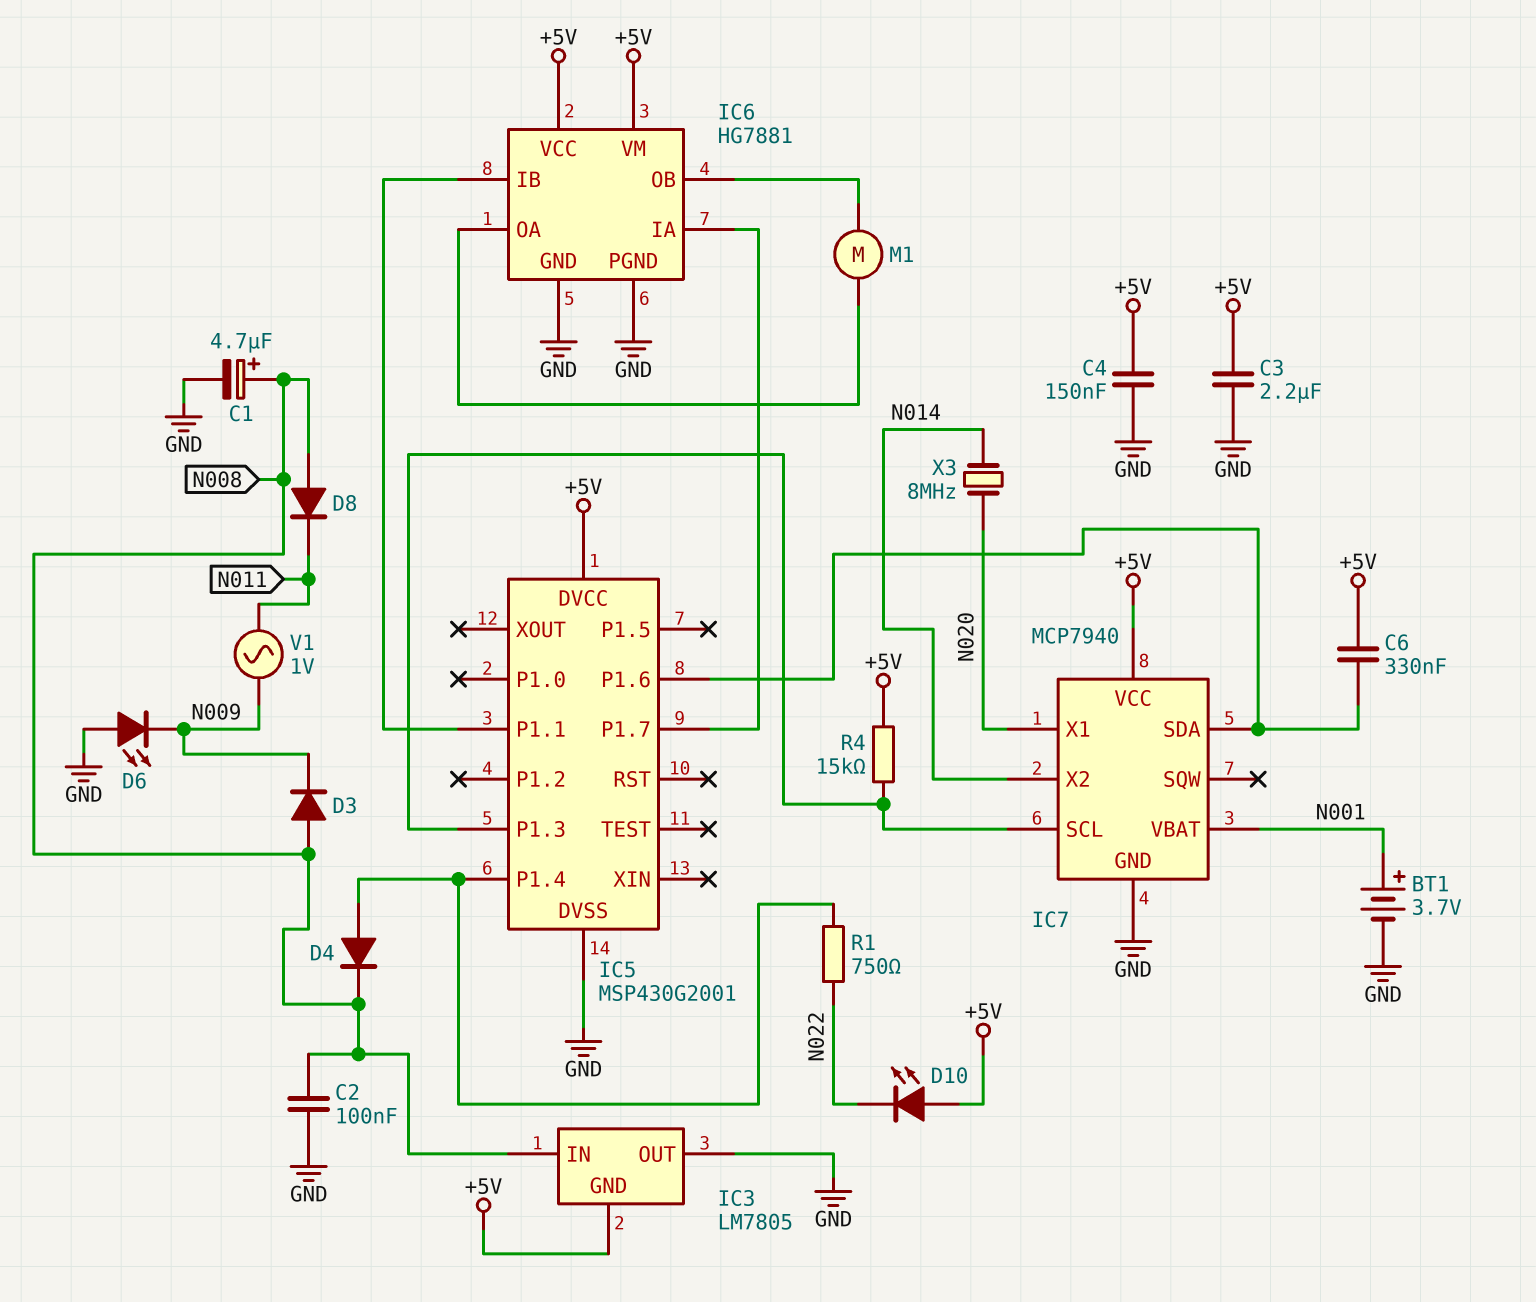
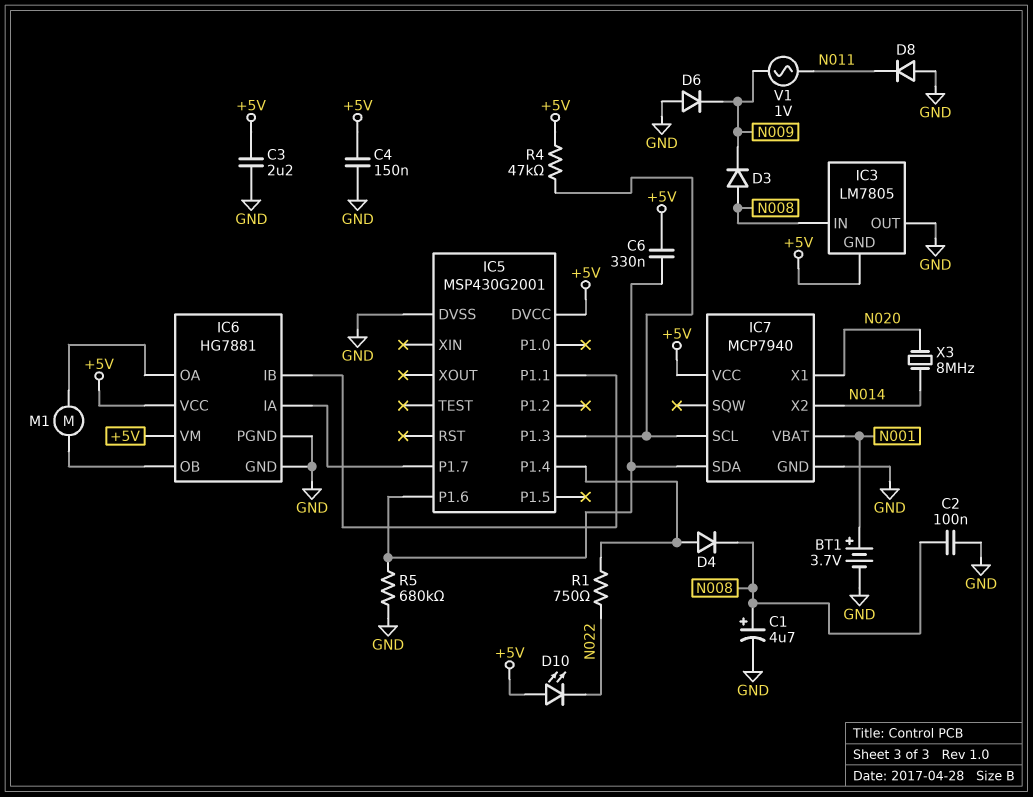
D6: LED (A GND, K N009) -> diode (A GND, K N009)
D8: diode (A N008, K N011) -> diode (A GND, K N011)
R4: 15k (+5V, IC5/P1.3) -> 47k (+5V, IC5/P1.3)
R5: none -> 680k (GND, IC5/P1.6)

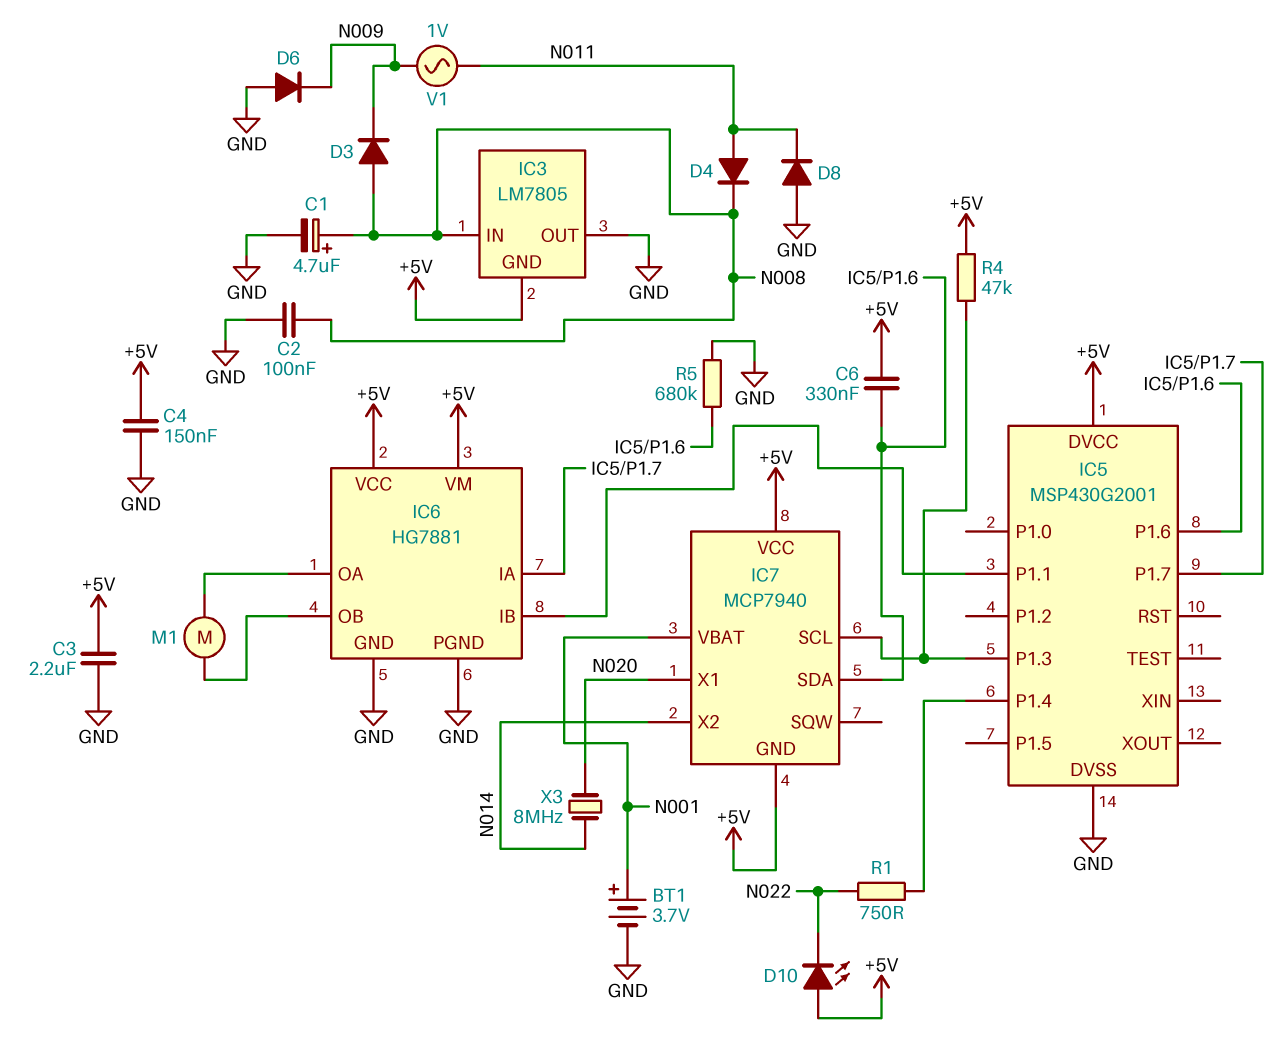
D4: diode (A IC5/P1.4, K N008) -> diode (A N011, K N008)
IC7 pin GND: GND -> +5V

